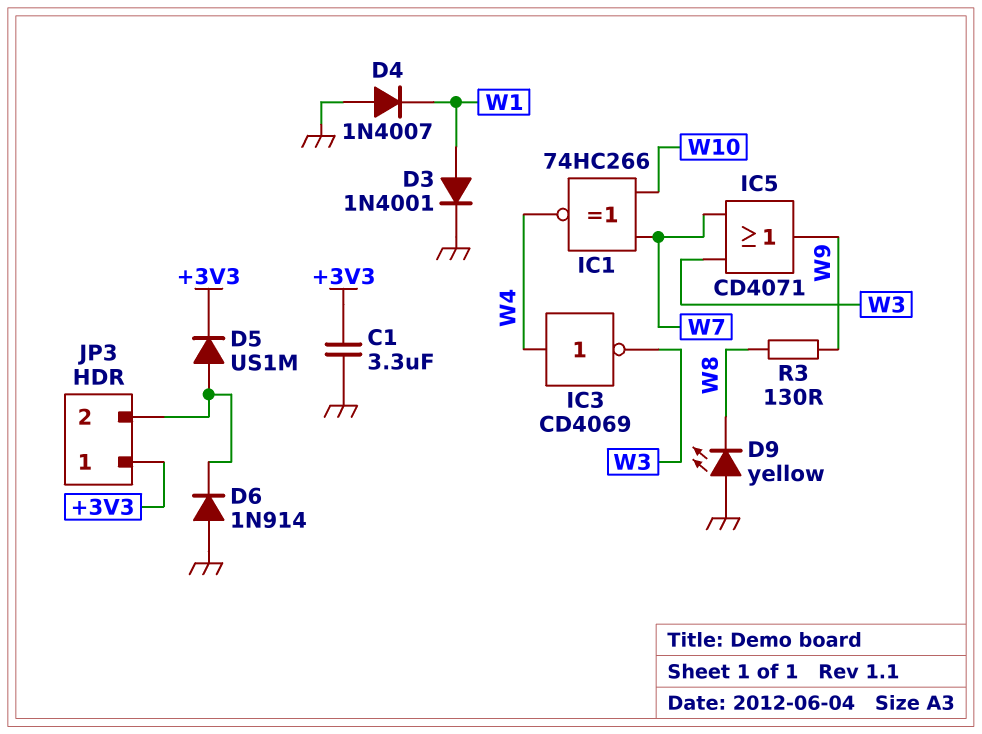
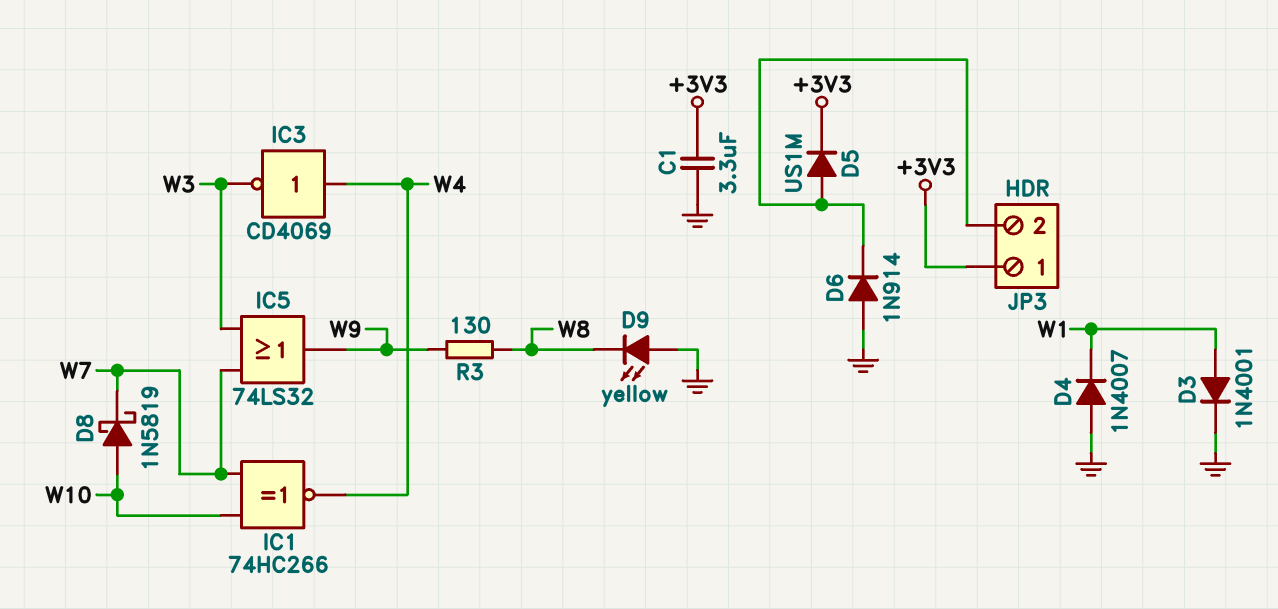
D8: none -> schottky 1N5819 (A W10, K W7)
IC5: OR CD4071 (in W3, in W7, out W9) -> OR 74LS32 (in W3, in W7, out W9)

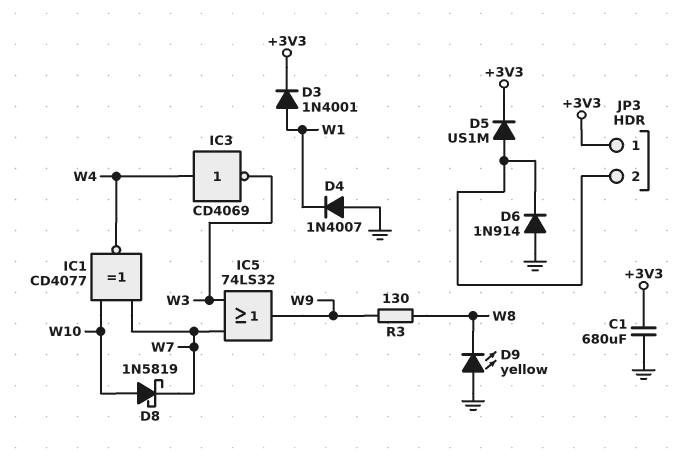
C1: 3.3uF (+3V3, GND) -> 680uF (+3V3, GND)
D3: diode 1N4001 (A W1, K GND) -> diode 1N4001 (A W1, K +3V3)
IC1: XNOR 74HC266 (in W7, in W10, out W4) -> XNOR CD4077 (in W7, in W10, out W4)

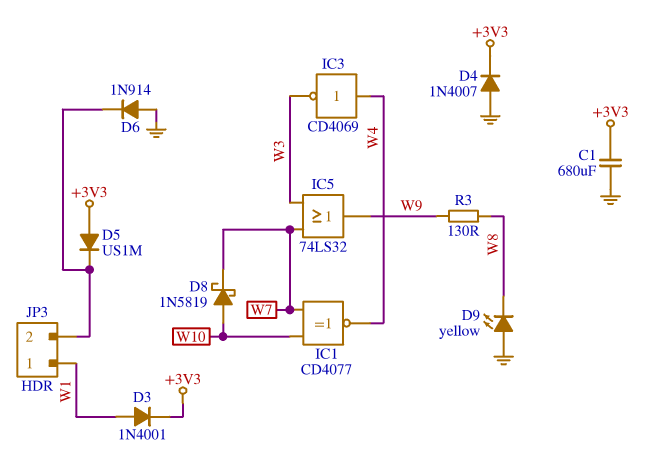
D4: diode 1N4007 (A GND, K W1) -> diode 1N4007 (A GND, K +3V3)
D5: diode US1M (A JP3/2, K +3V3) -> diode US1M (A +3V3, K JP3/2)
JP3 pin 1: +3V3 -> W1

